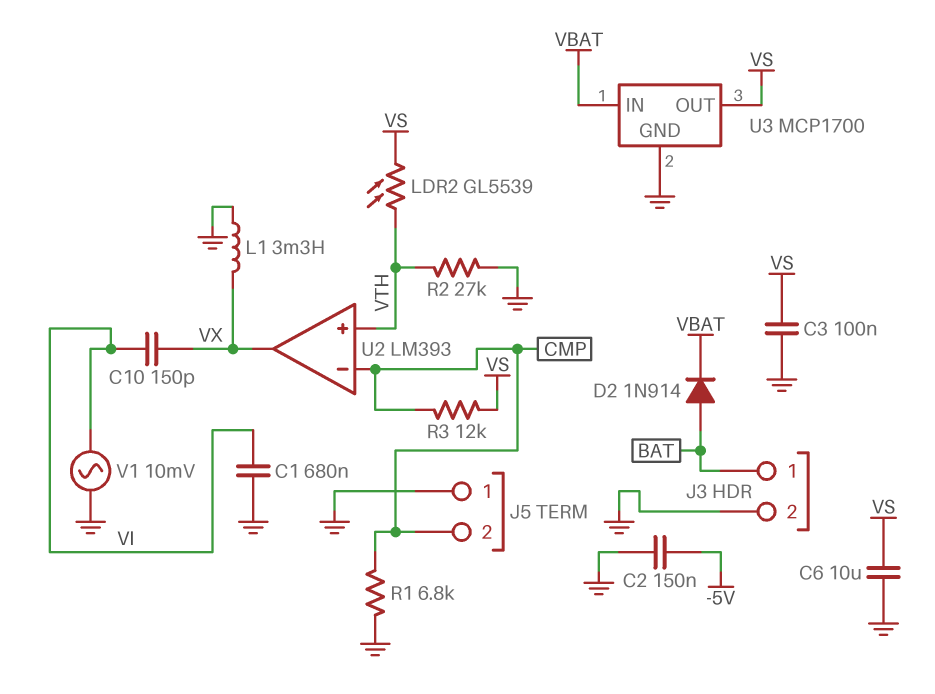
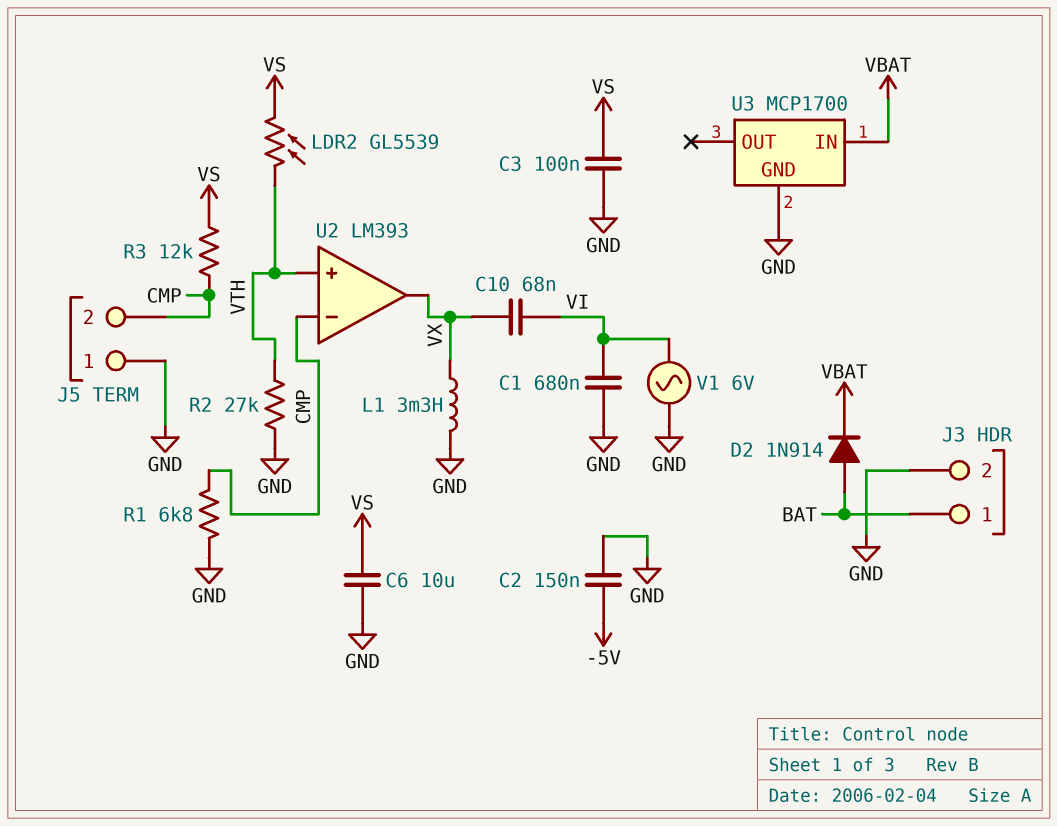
C10: 150pF (VI, VX) -> 68nF (VI, VX)
U3 pin OUT: VS -> none
V1: AC 10mV (GND, VI) -> AC 6V (GND, VI)

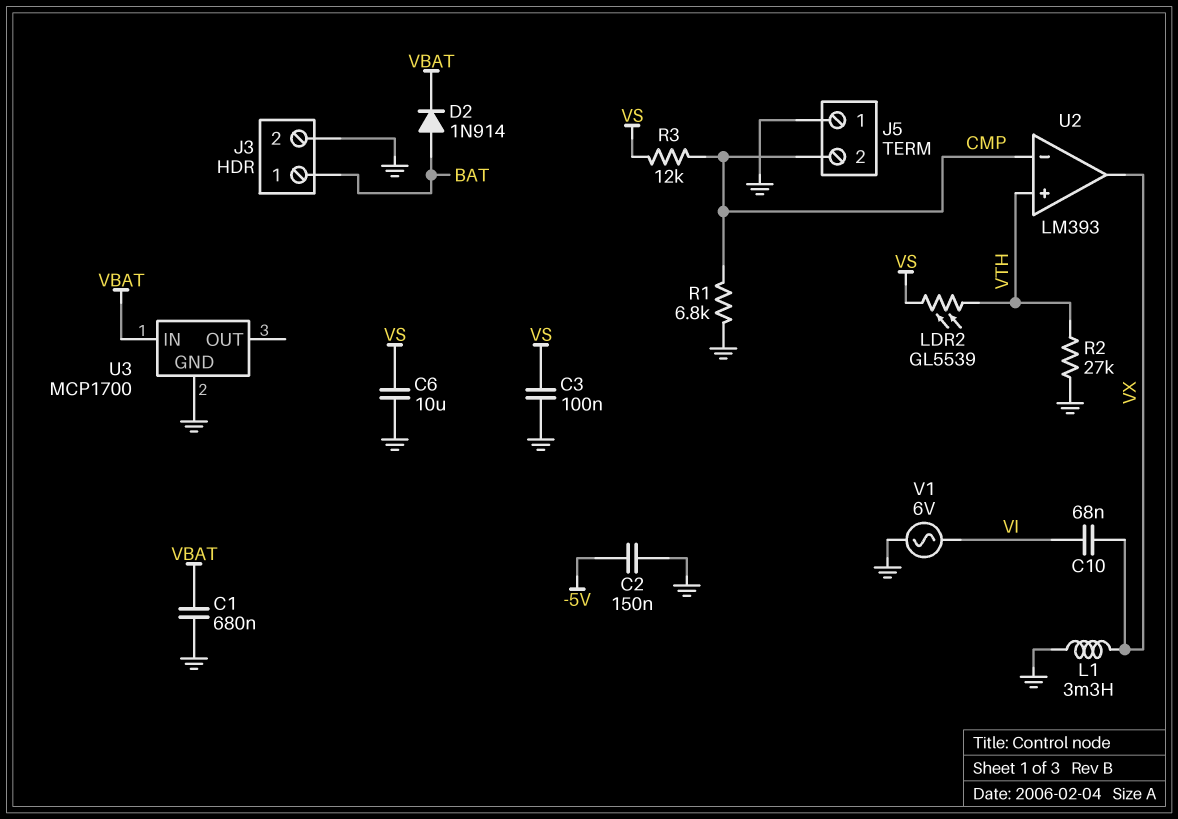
C1: 680nF (GND, VI) -> 680nF (GND, VBAT)

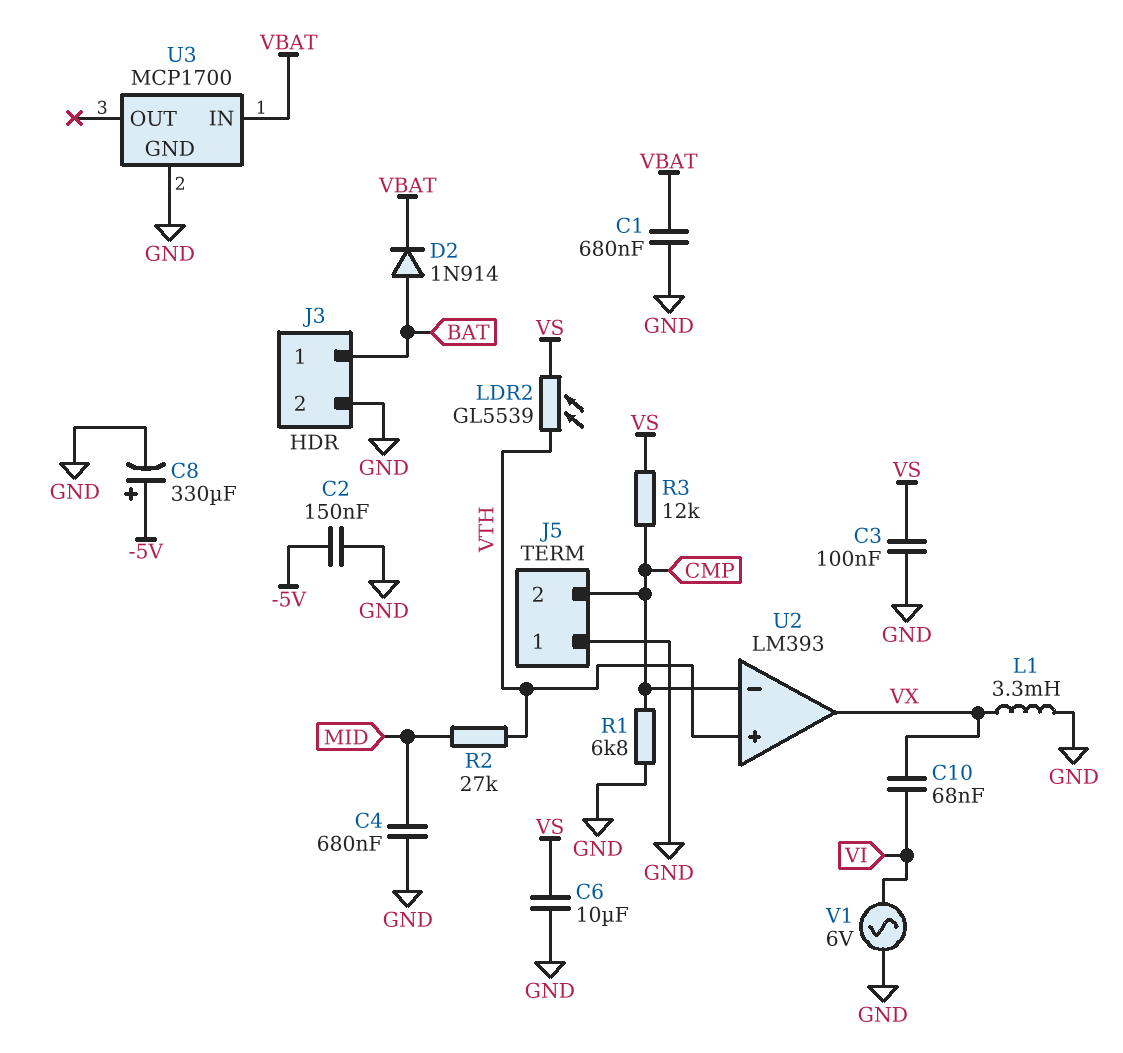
C4: none -> 680nF (GND, MID)
C8: none -> 330uF (plus -5V, minus GND)
R2: 27k (GND, VTH) -> 27k (MID, VTH)

